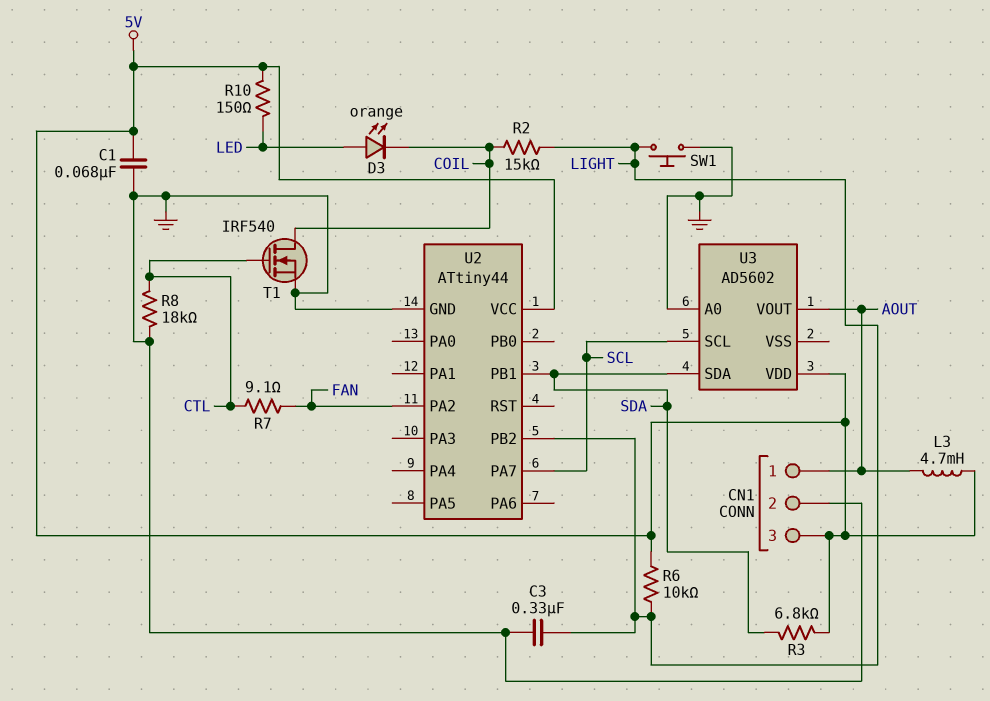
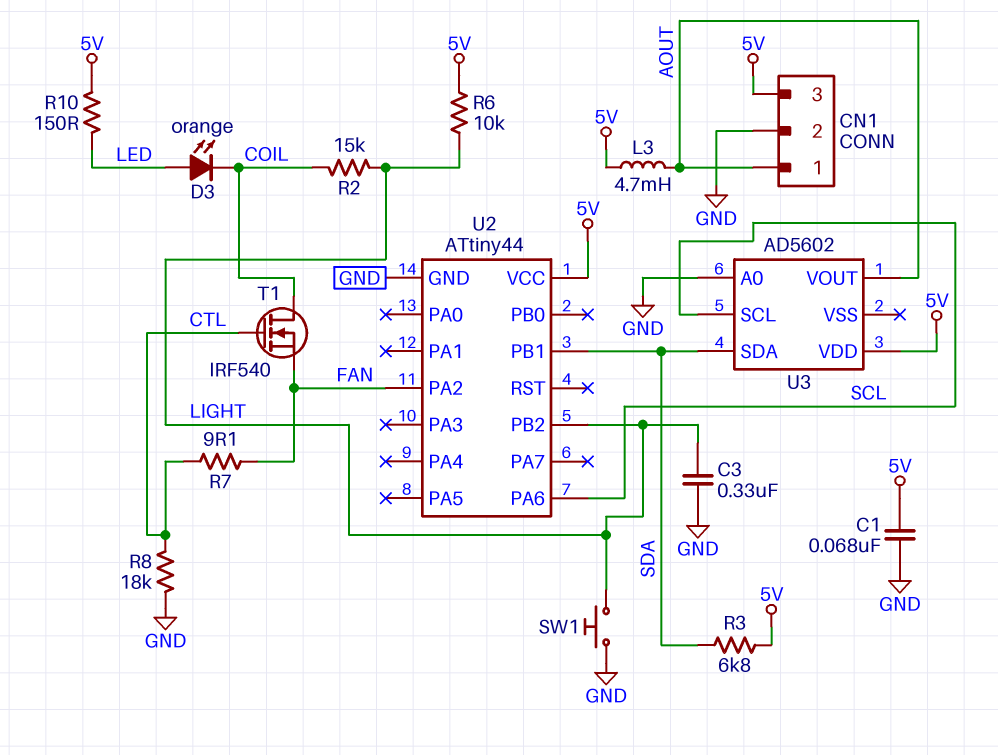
T1: NMOS IRF540 (G CTL, D COIL, S GND) -> NMOS IRF540 (G CTL, D COIL, S FAN)
U2 pin PA6: none -> SCL
U2 pin PA7: SCL -> none

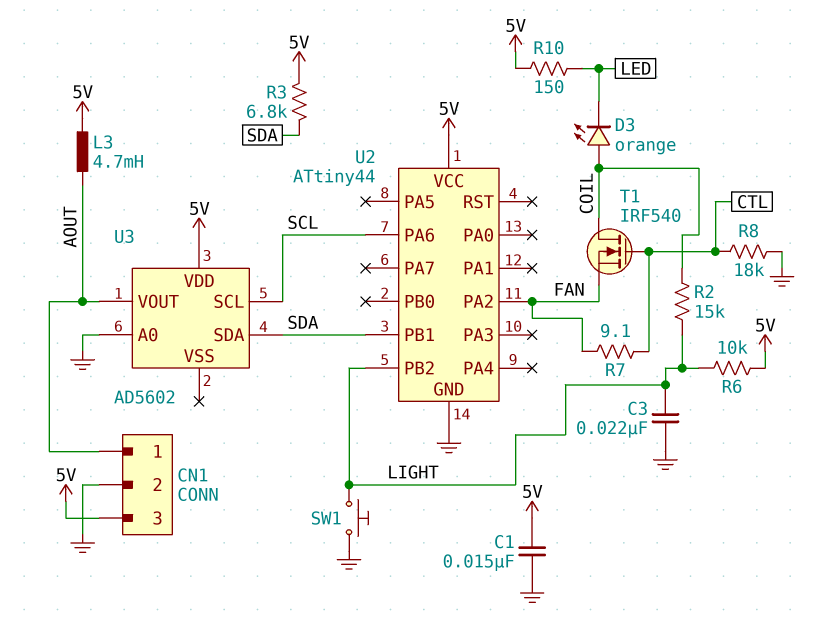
C1: 68nF (5V, GND) -> 15nF (5V, GND)
C3: 330nF (GND, LIGHT) -> 22nF (GND, LIGHT)
D3: LED orange (A LED, K COIL) -> LED orange (A COIL, K LED)

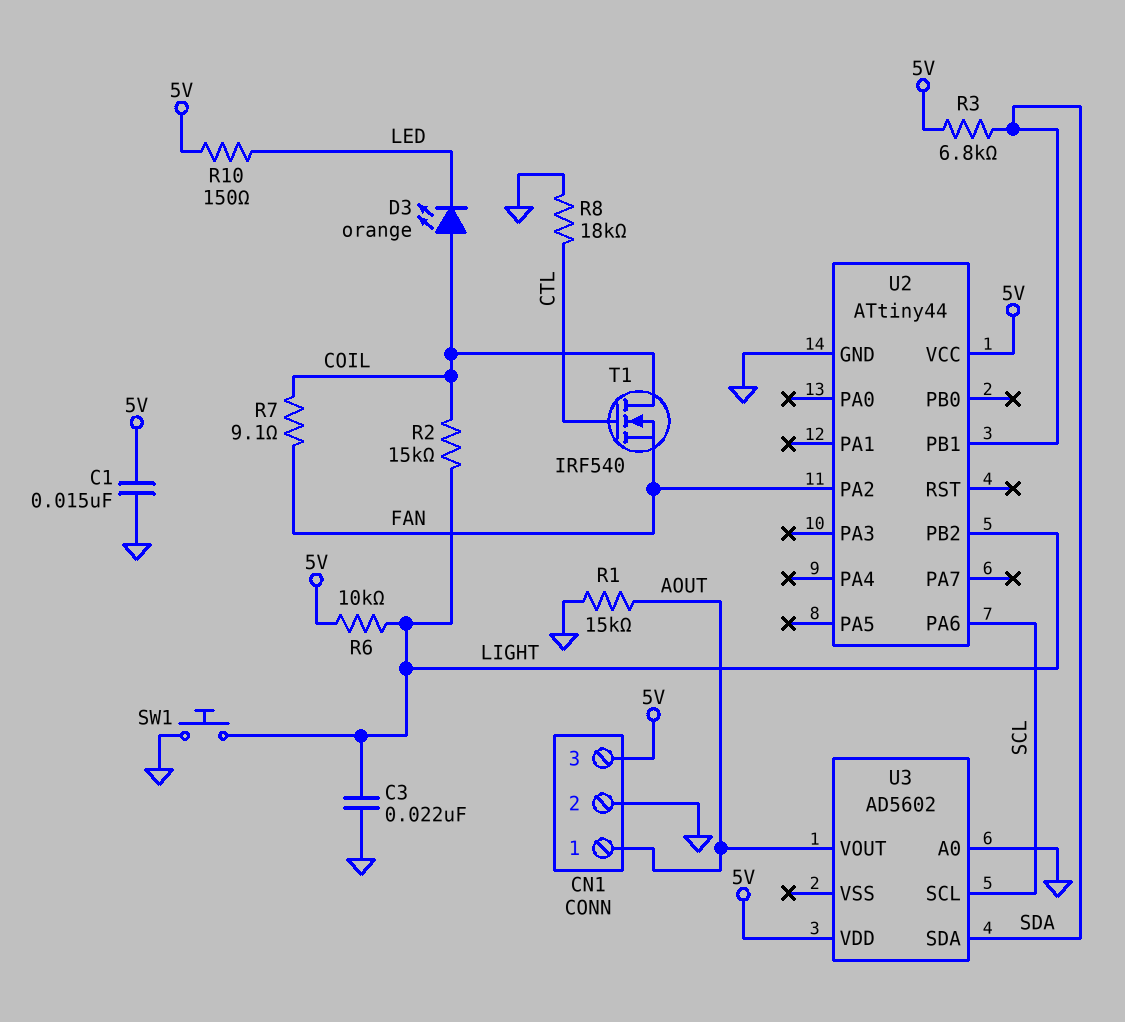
L3: 4.7mH (5V, AOUT) -> none
R1: none -> 15k (AOUT, GND)
R7: 9.1 (CTL, FAN) -> 9.1 (COIL, FAN)

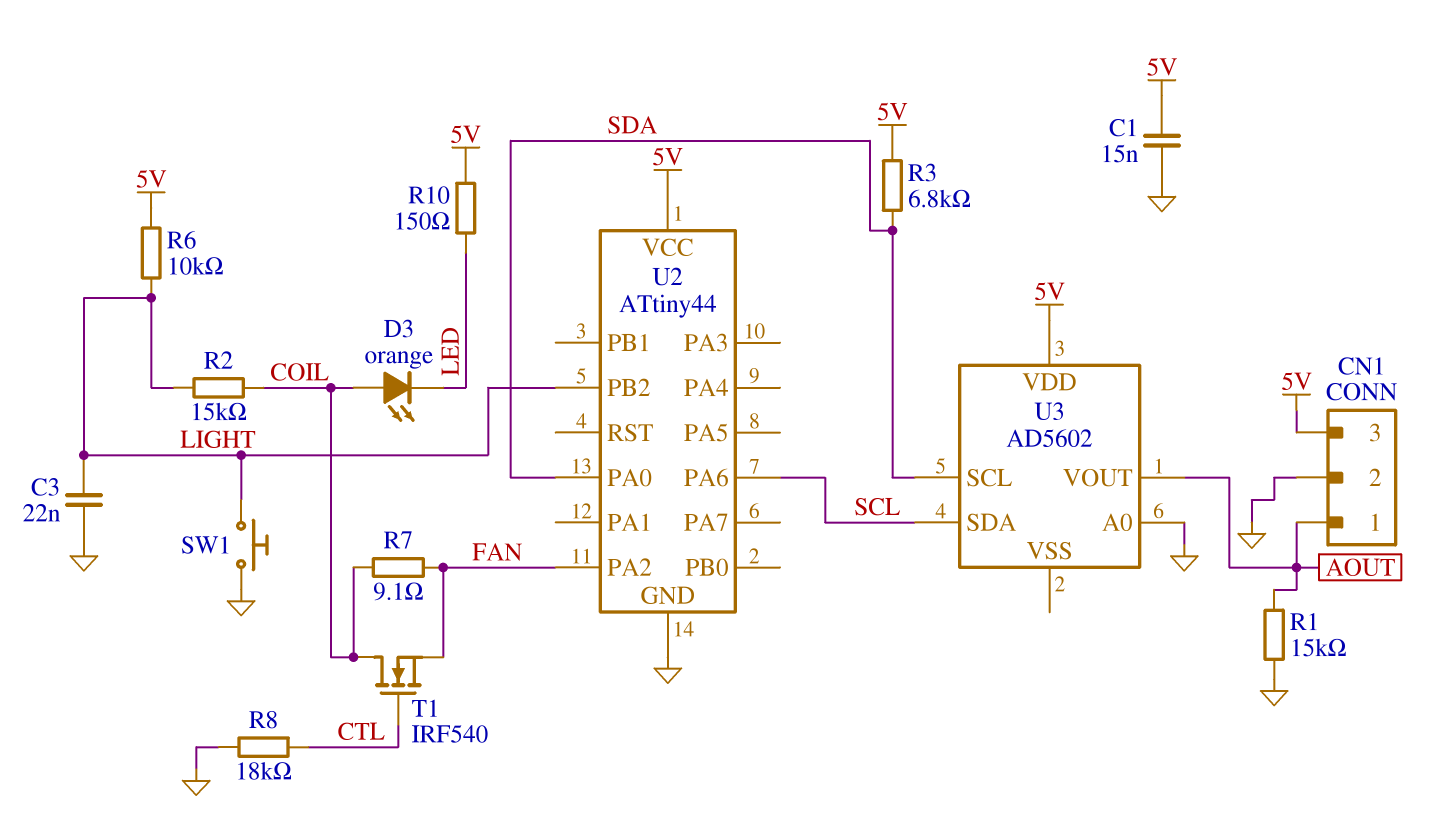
U2 pin PA0: none -> SDA
U2 pin PB1: SDA -> none
U3 pin SCL: SCL -> SDA
U3 pin SDA: SDA -> SCL

